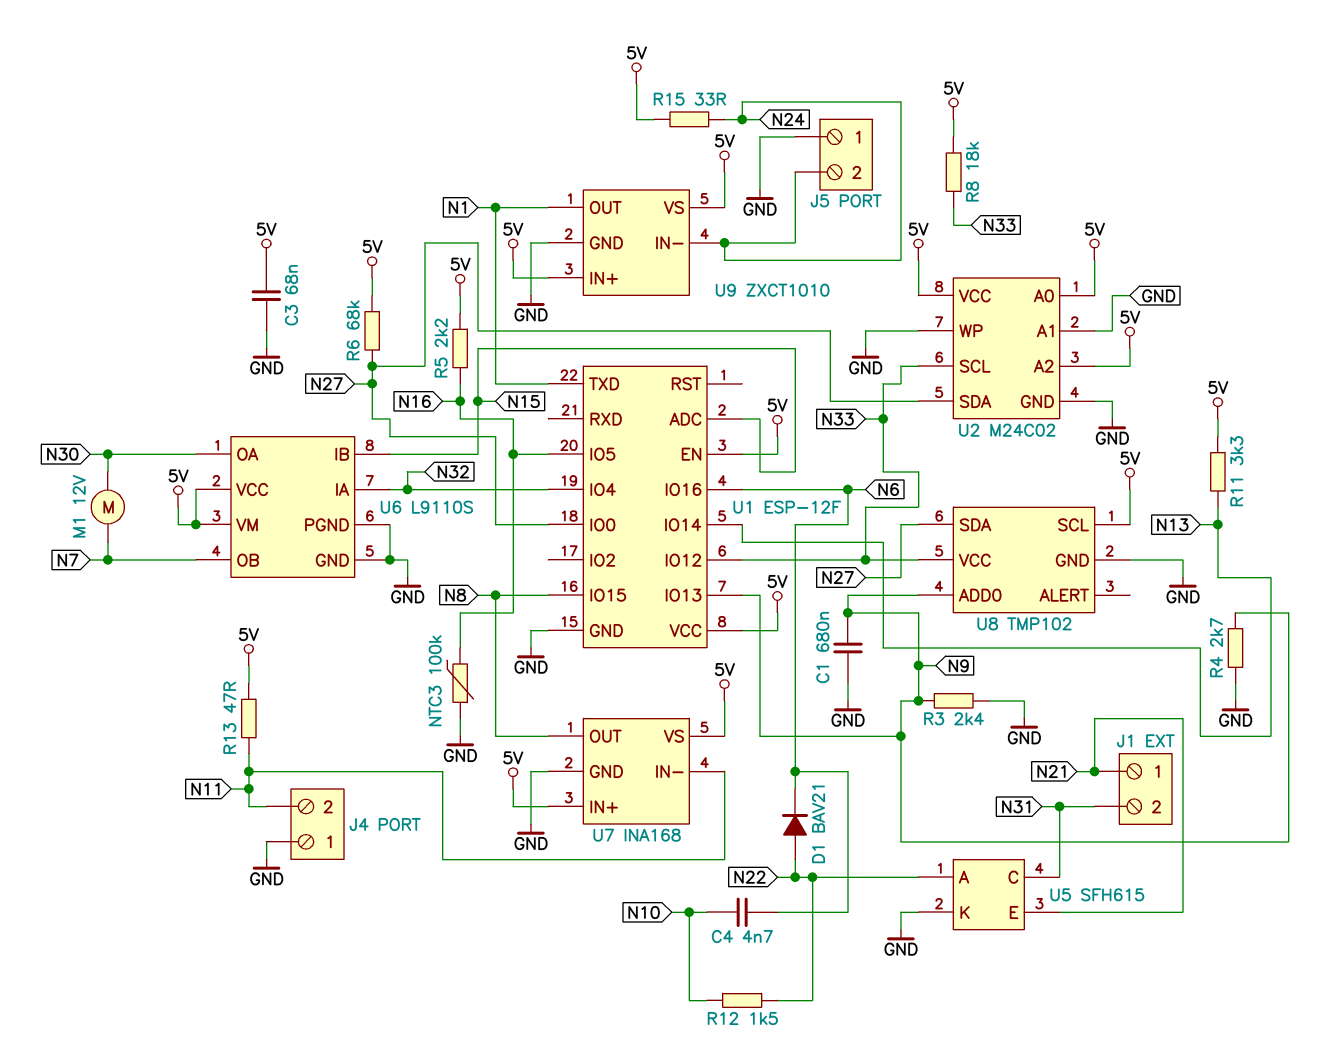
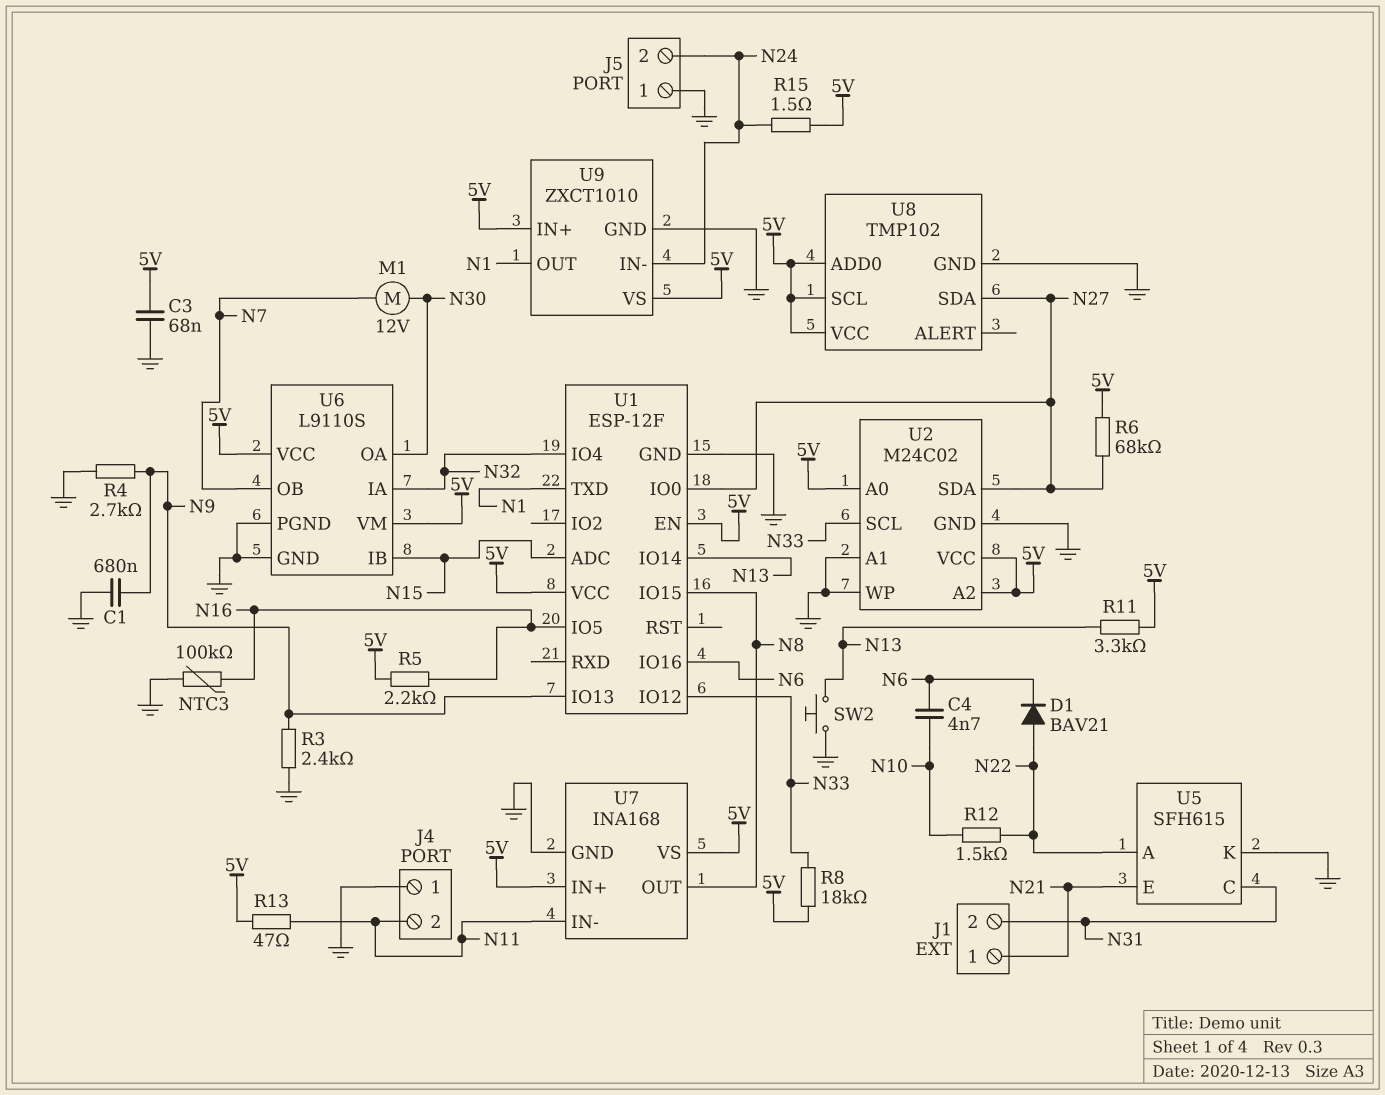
R15: 33 (5V, N24) -> 1.5 (5V, N24)
SW2: none -> button (GND, N13)
U8 pin ADD0: N9 -> 5V
U8 pin VCC: N33 -> 5V

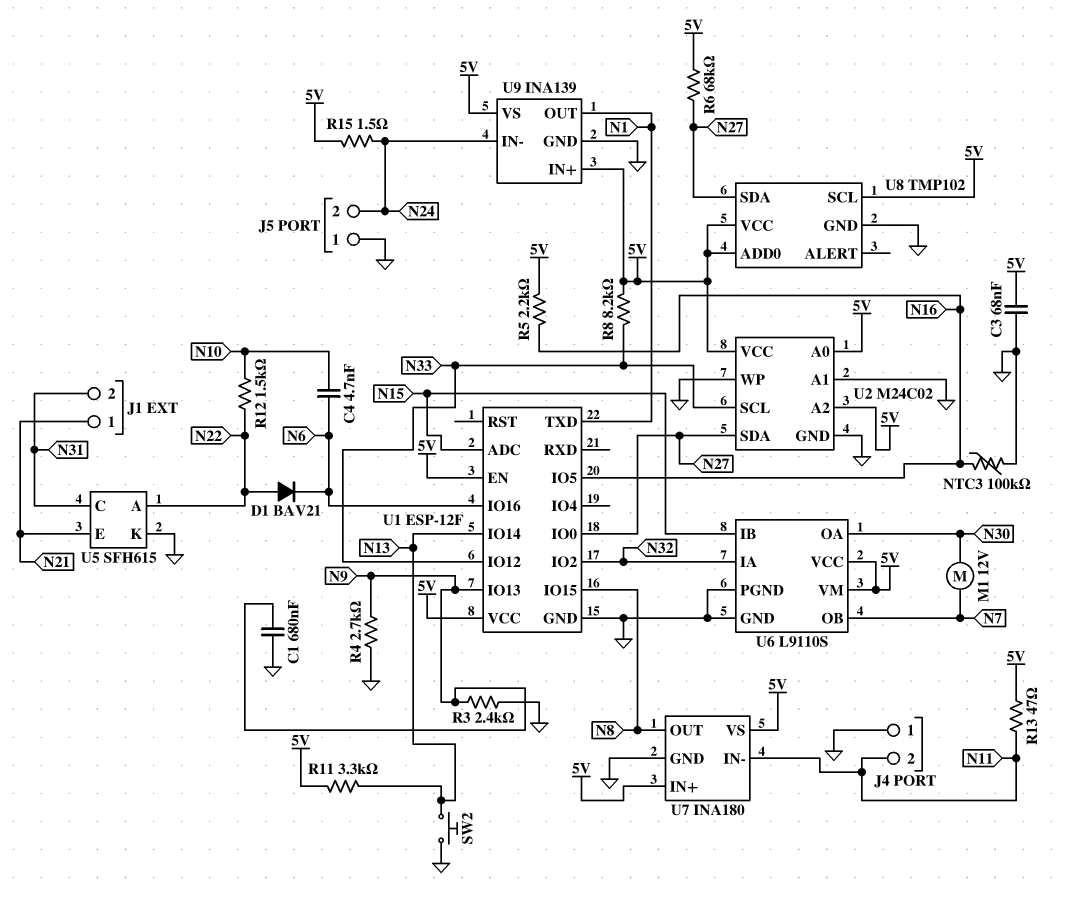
R8: 18k (5V, N33) -> 8.2k (5V, N33)
U1 pin IO2: none -> N32
U1 pin IO4: N32 -> none
U7: INA168 -> INA180
U9: ZXCT1010 -> INA139

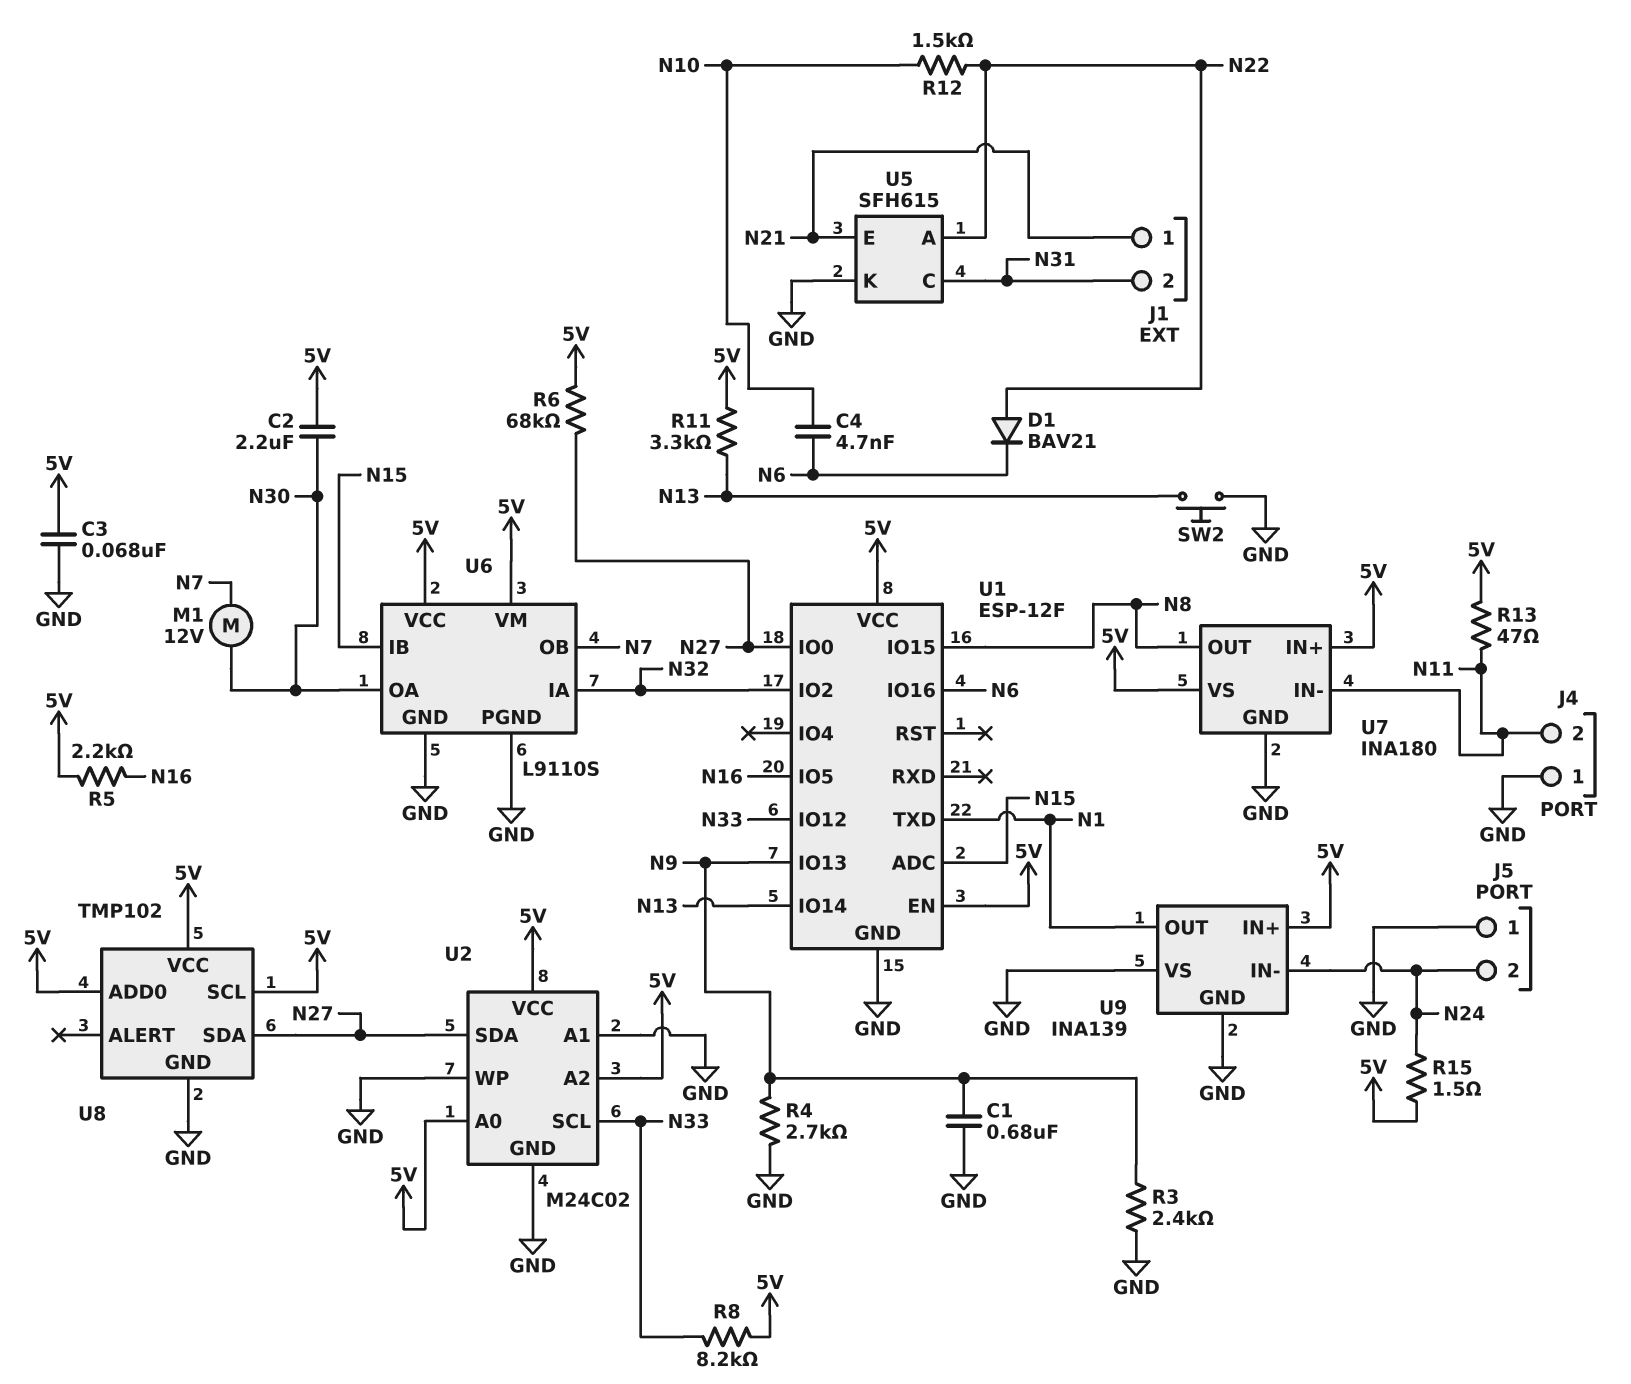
C2: none -> 2.2uF (5V, N30)
NTC3: 100k (GND, N16) -> none
U9 pin VS: 5V -> GND

